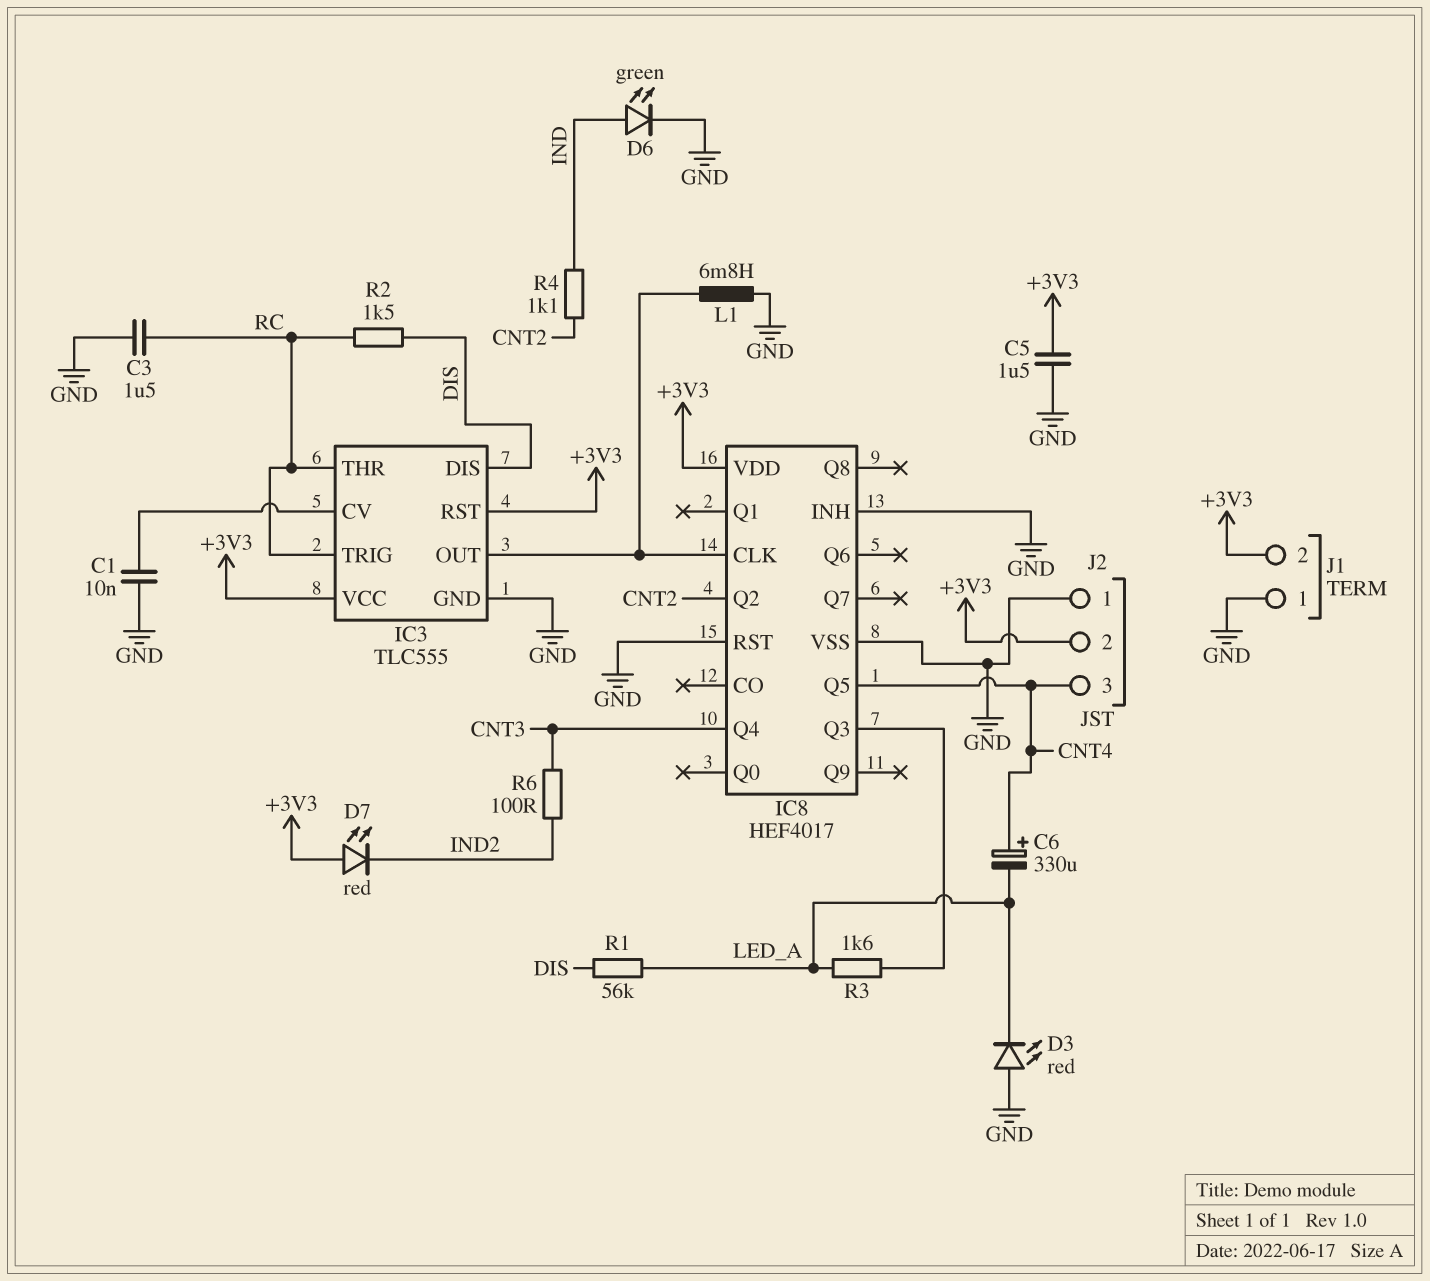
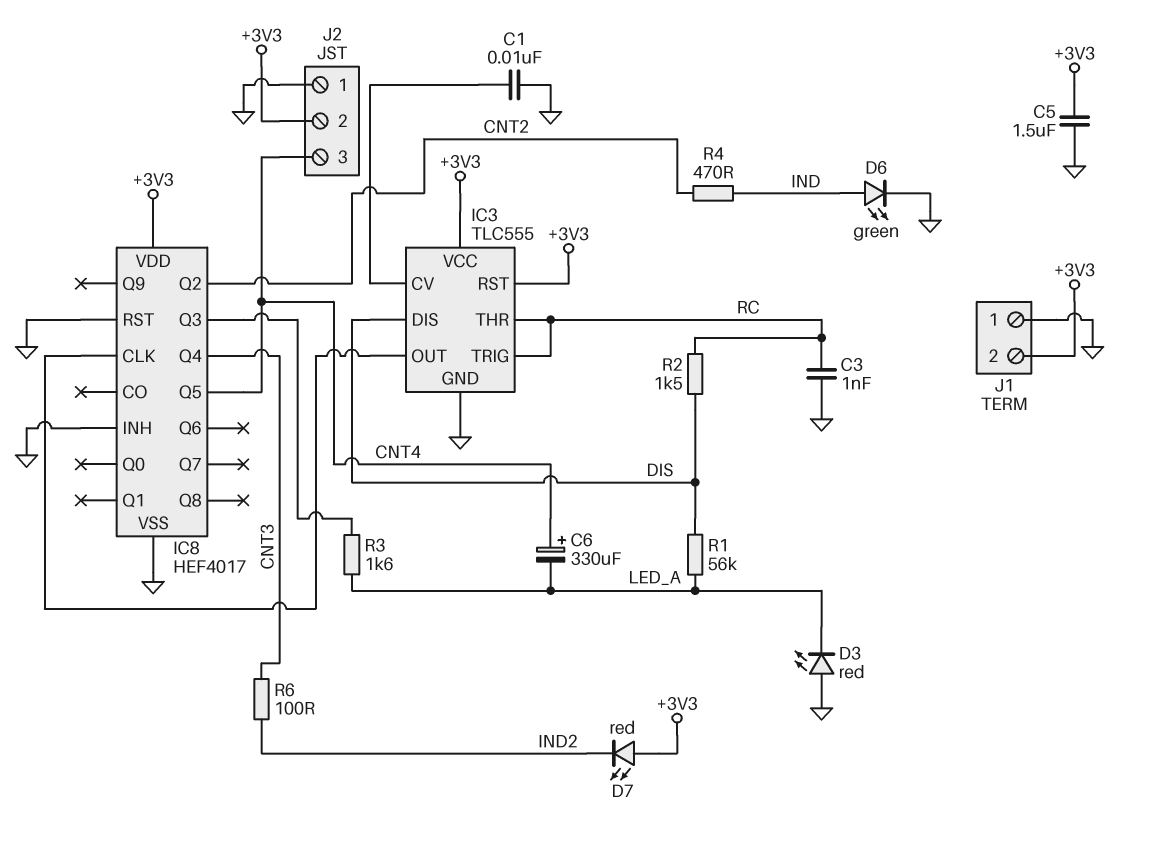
C3: 1.5uF (GND, RC) -> 1nF (GND, RC)
L1: 6.8mH (GND, IC3/OUT) -> none
R4: 1.1k (CNT2, IND) -> 470 (CNT2, IND)

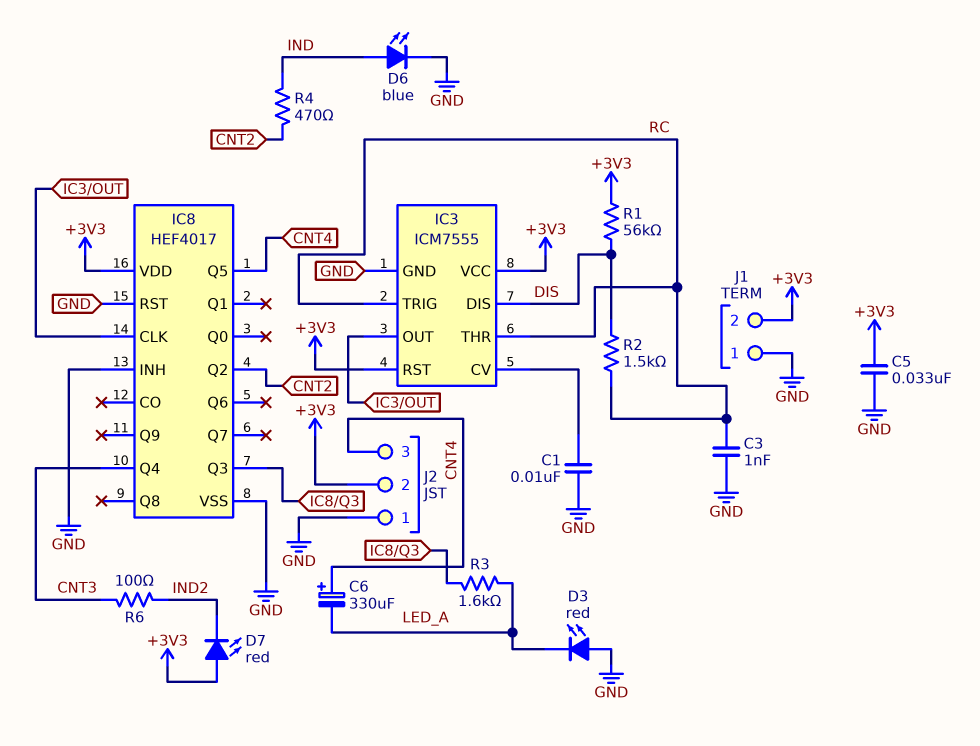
C5: 1.5uF (+3V3, GND) -> 33nF (+3V3, GND)
D6: LED green (A IND, K GND) -> LED blue (A IND, K GND)
IC3: TLC555 -> ICM7555
R1: 56k (DIS, LED_A) -> 56k (+3V3, DIS)

